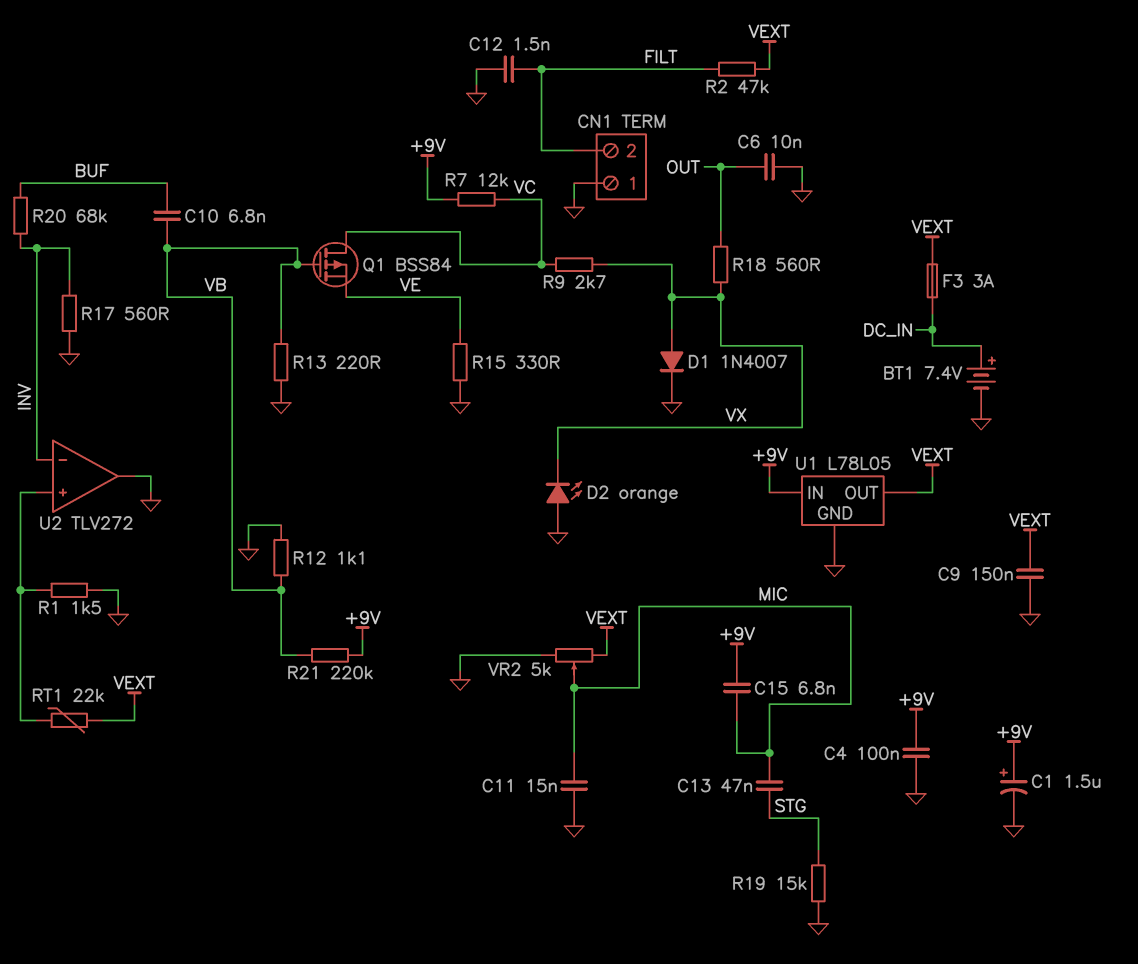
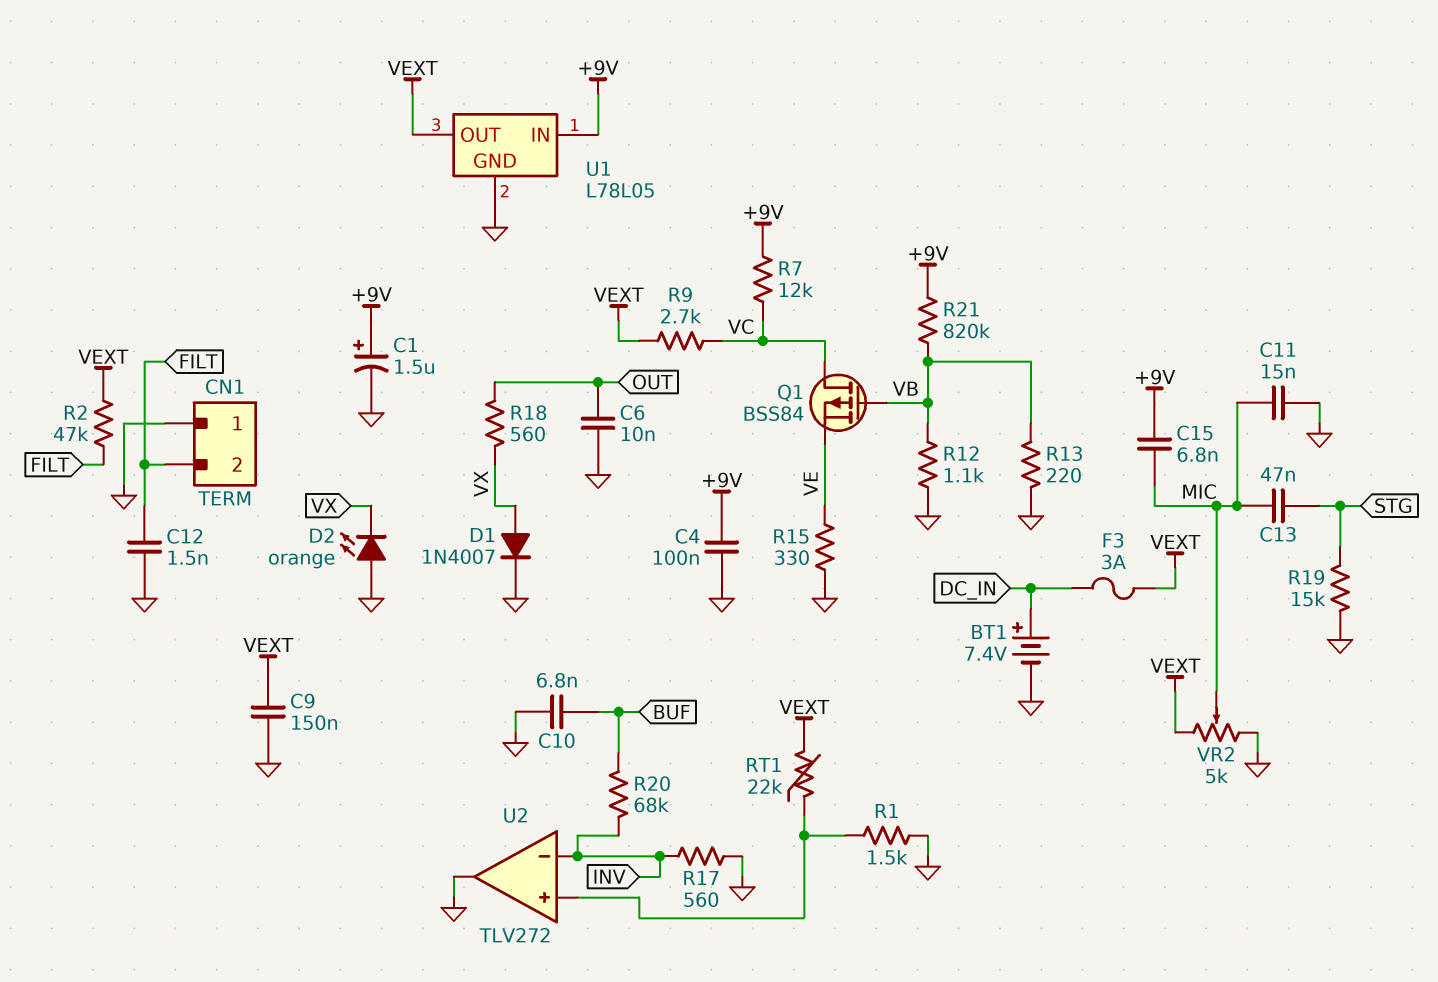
C10: 6.8nF (BUF, VB) -> 6.8nF (BUF, GND)
R9: 2.7k (VC, VX) -> 2.7k (VC, VEXT)
R21: 220k (+9V, VB) -> 820k (+9V, VB)

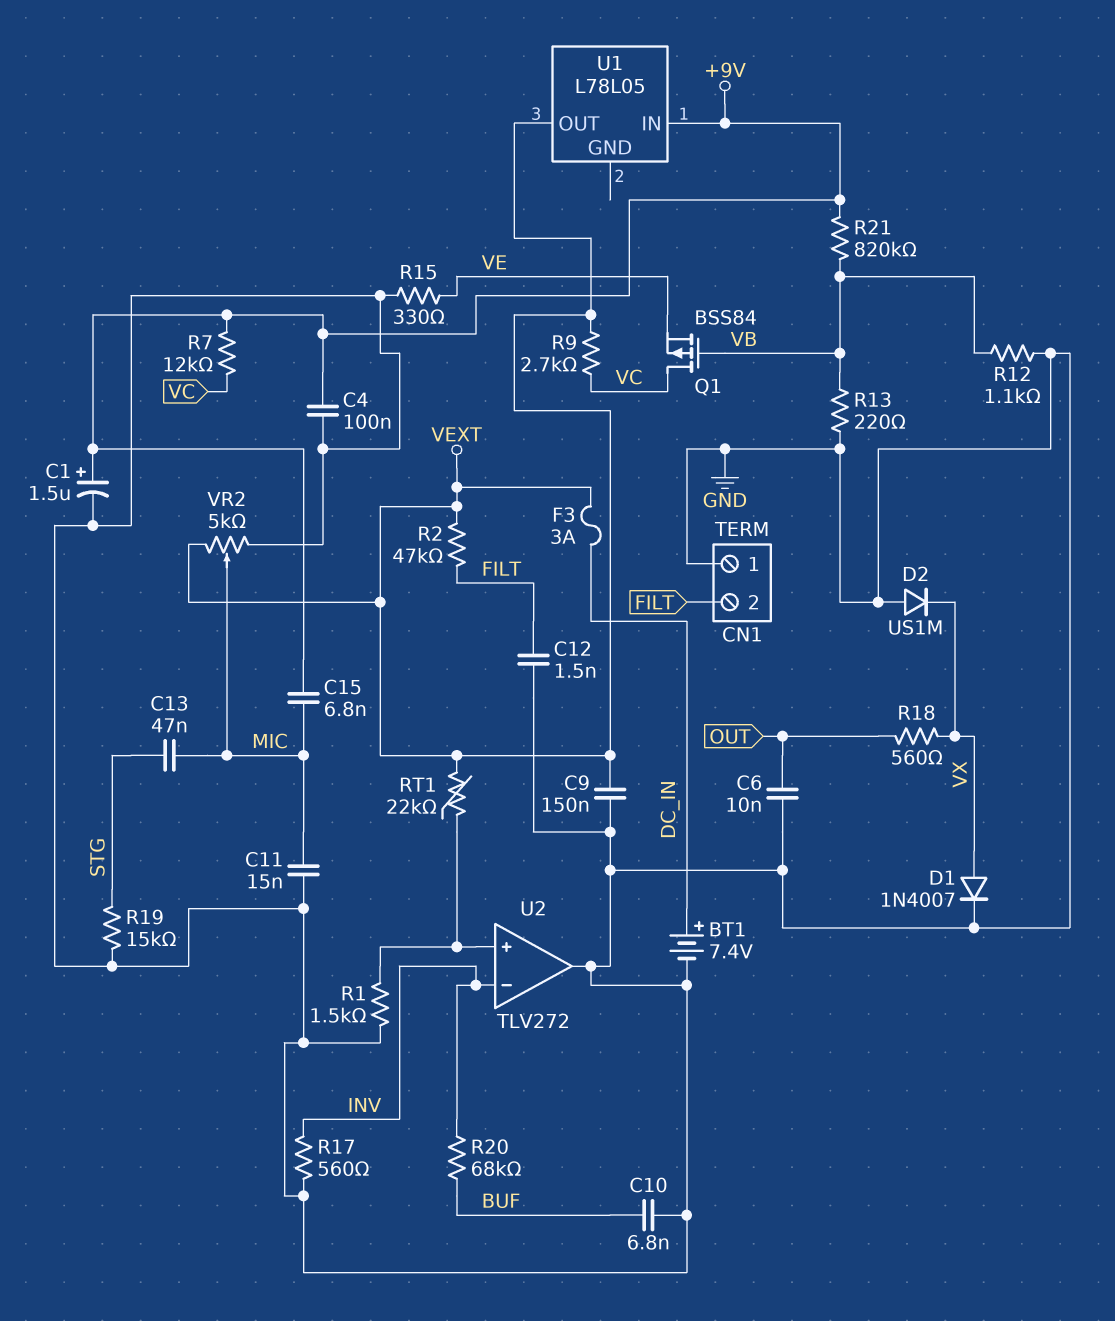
D2: LED orange (A GND, K VX) -> diode US1M (A GND, K VX)
U1 pin GND: GND -> none

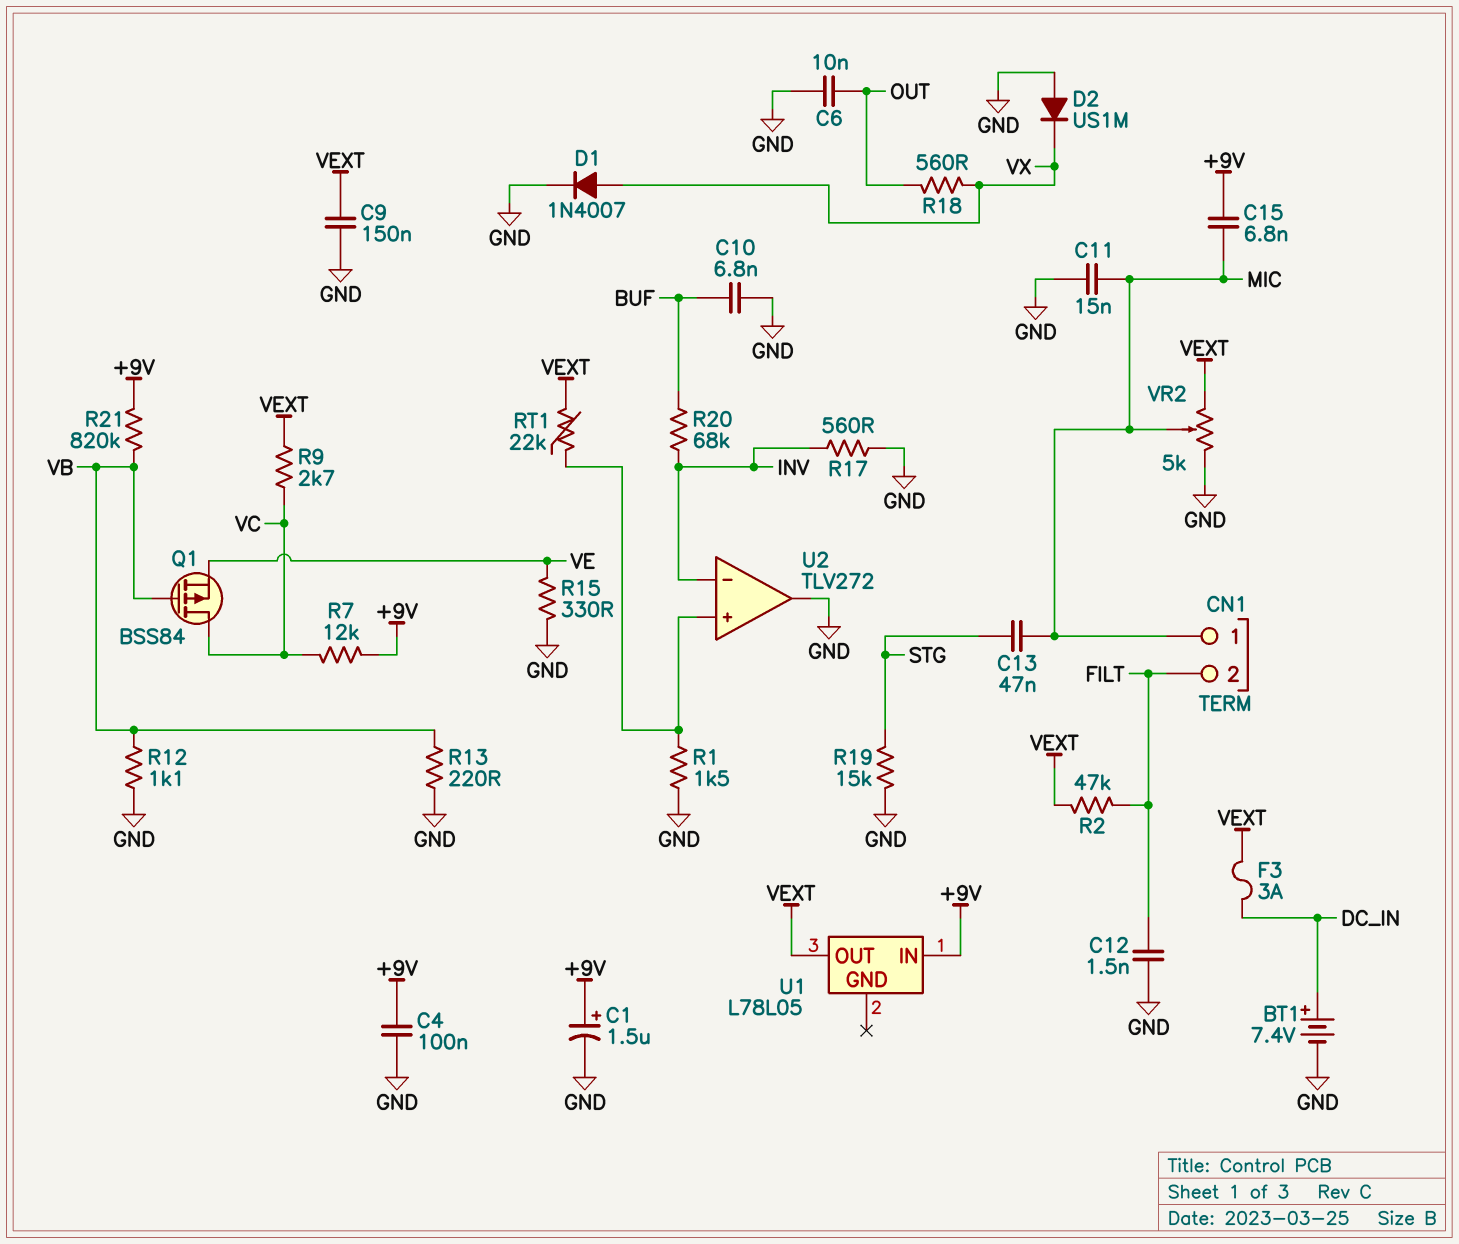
CN1 pin 1: GND -> MIC

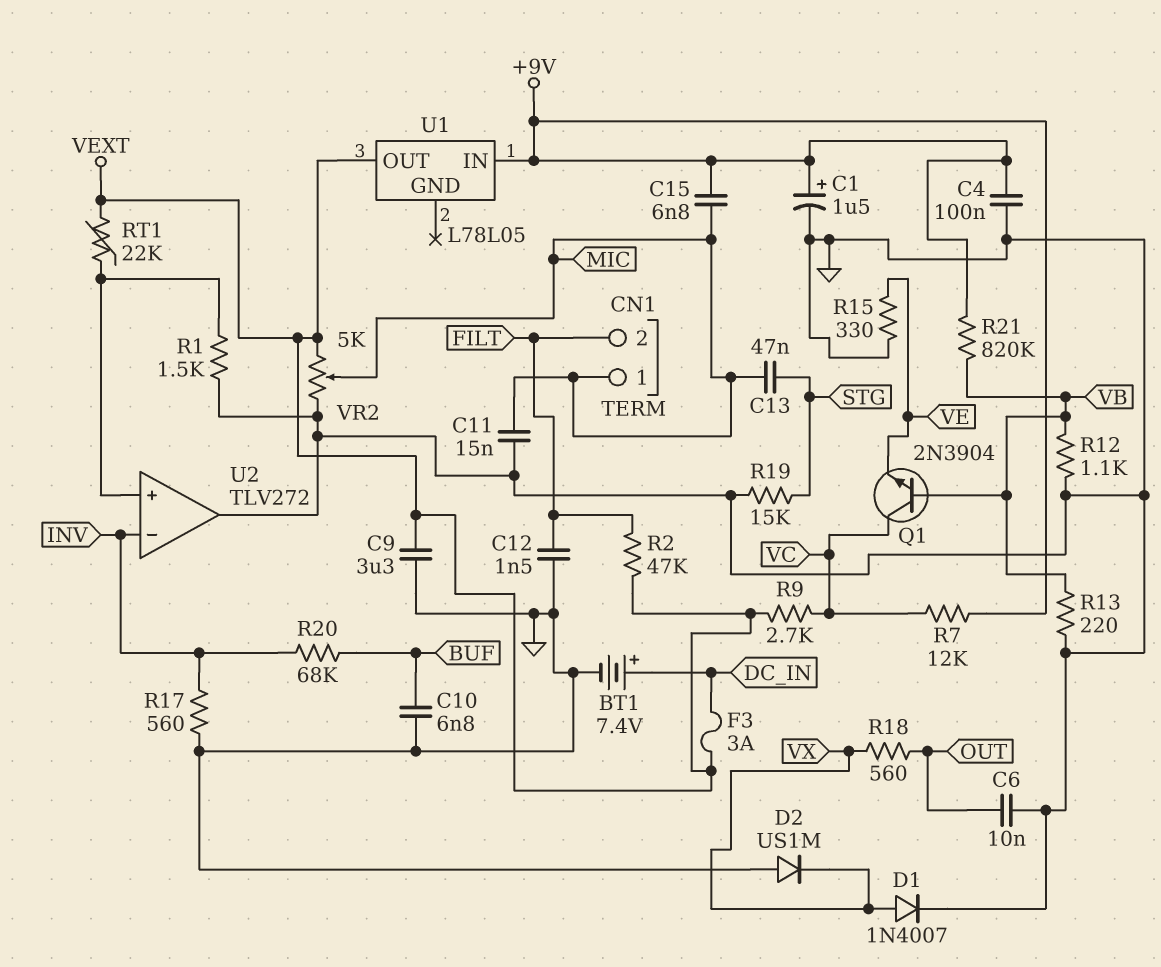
C9: 150nF (GND, VEXT) -> 3.3uF (GND, VEXT)
Q1: PMOS BSS84 (G VB, D VC, S VE) -> NPN 2N3904 (B VB, C VC, E VE)

